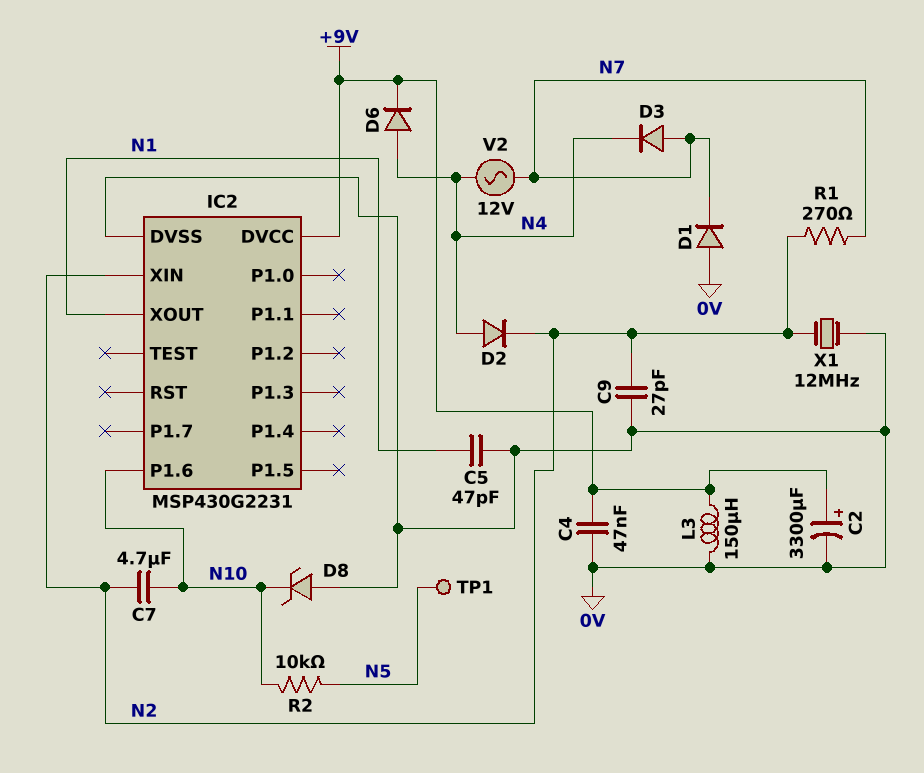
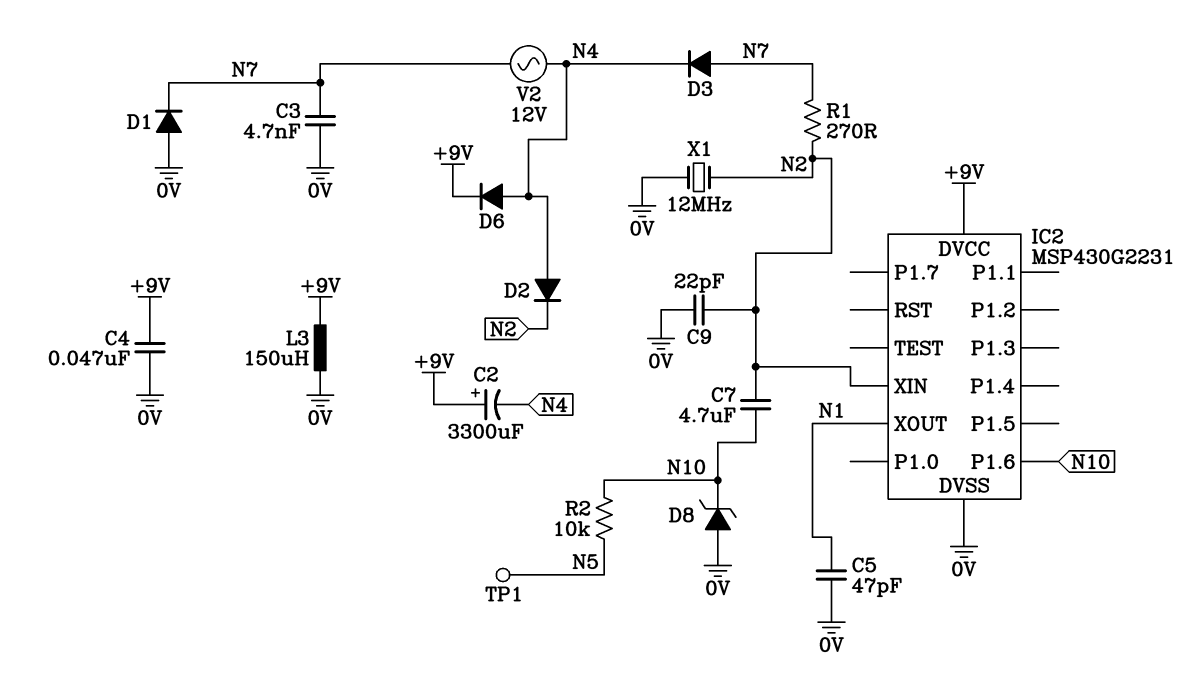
C2: 3300uF (plus +9V, minus 0V) -> 3300uF (plus +9V, minus N4)
C3: none -> 4.7nF (0V, N7)
C9: 27pF (0V, N2) -> 22pF (0V, N2)

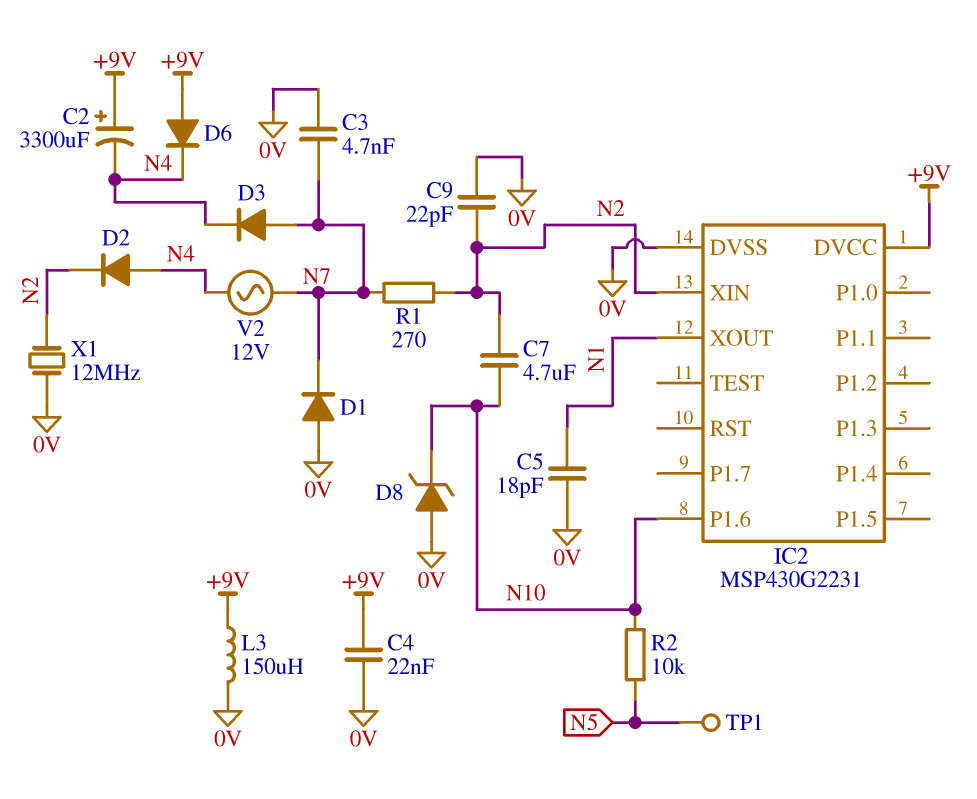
C4: 47nF (+9V, 0V) -> 22nF (+9V, 0V)
C5: 47pF (0V, N1) -> 18pF (0V, N1)
D6: diode (A N4, K +9V) -> diode (A +9V, K N4)

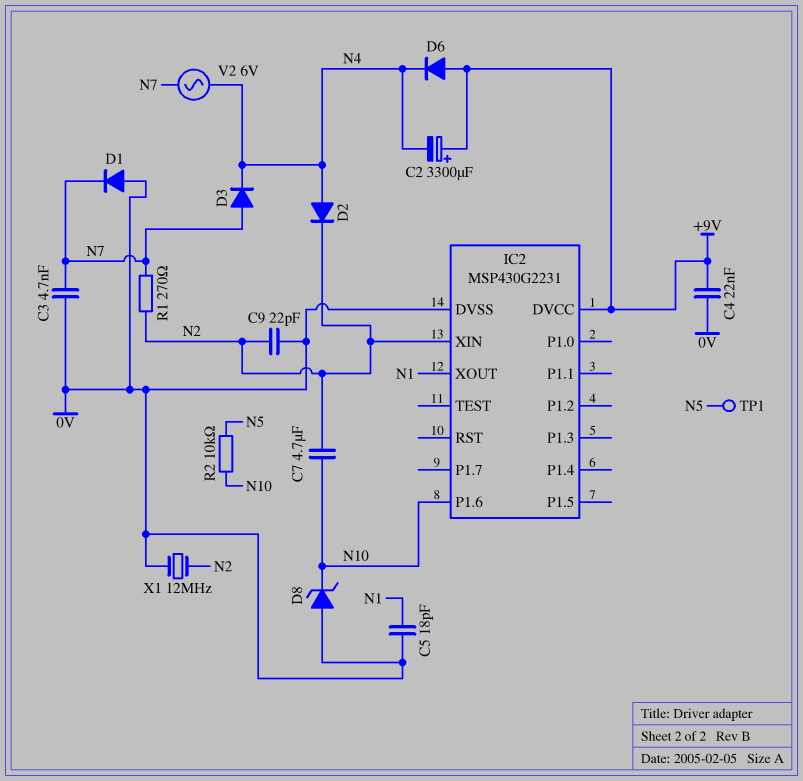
L3: 150uH (+9V, 0V) -> none
V2: AC 12V (N4, N7) -> AC 6V (N4, N7)

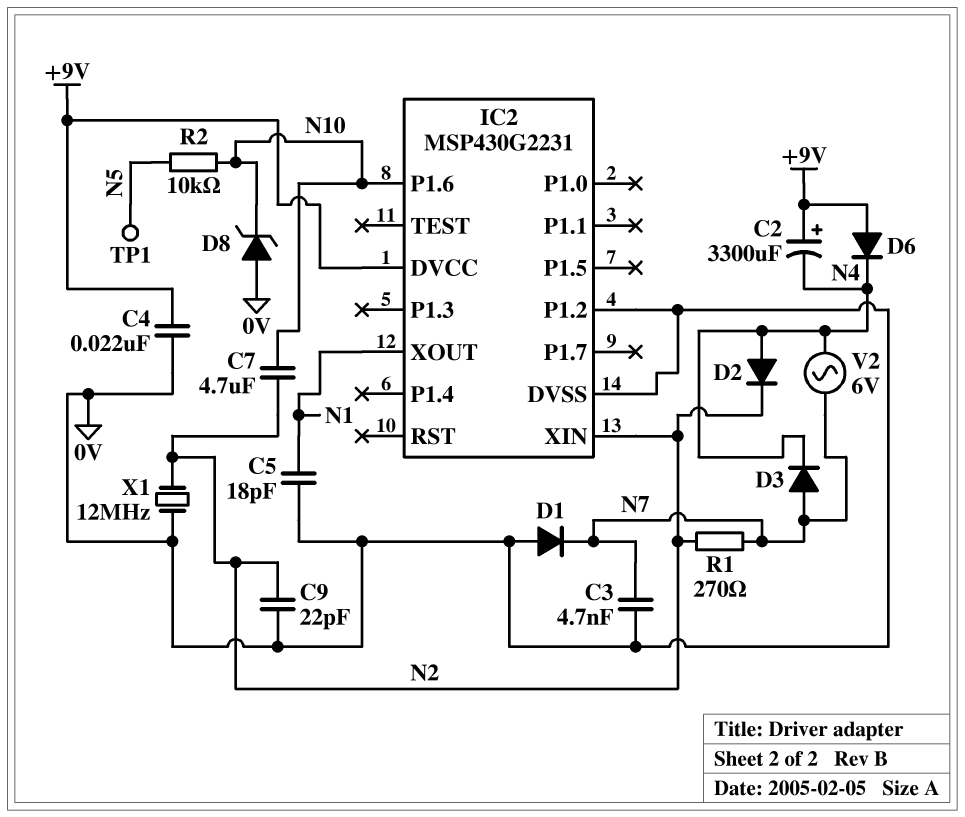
IC2 pin P1.2: none -> 0V

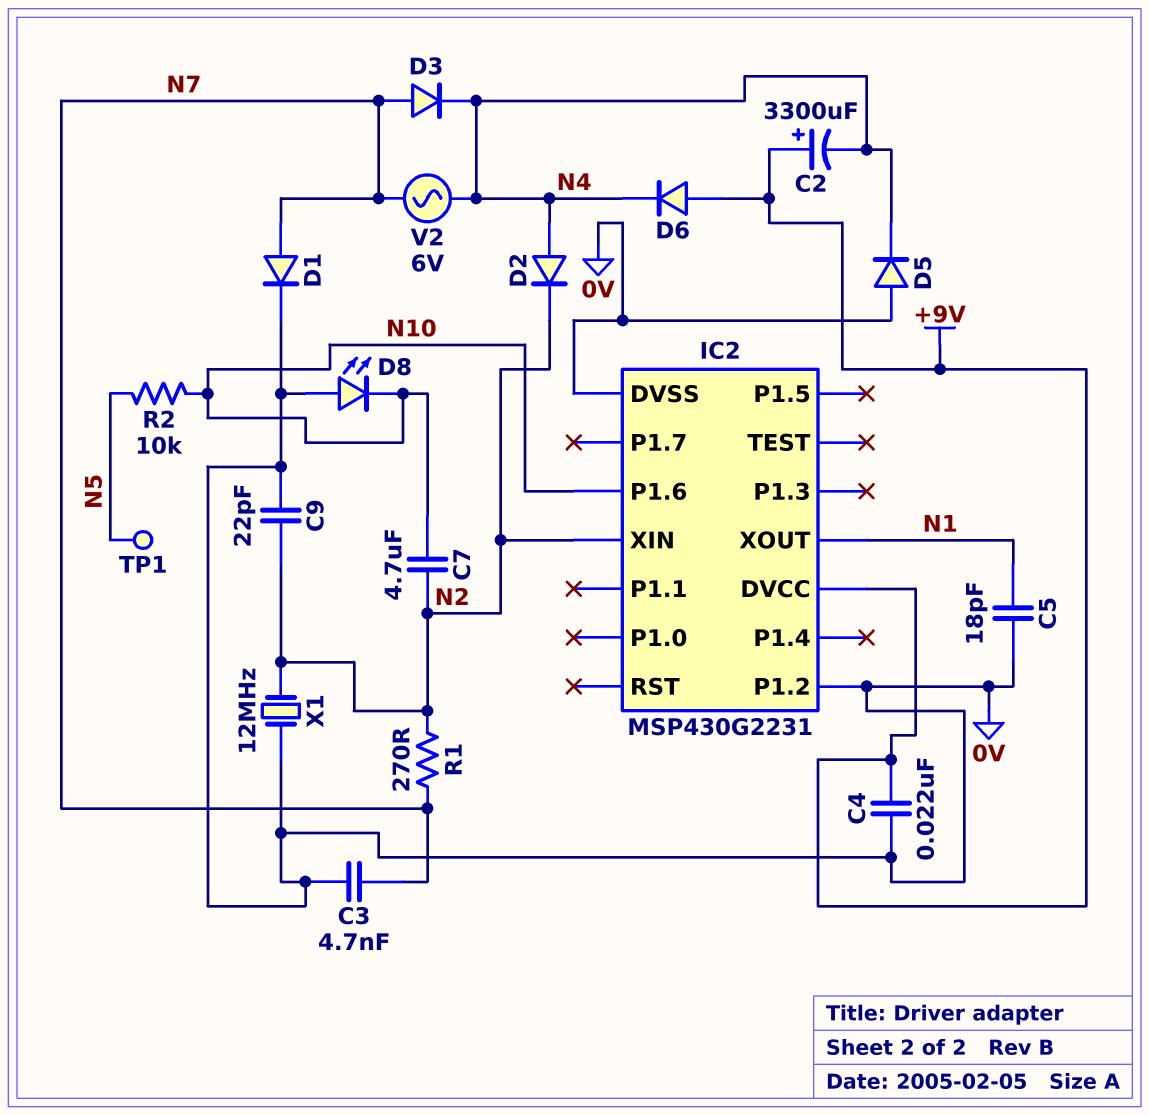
D1: diode (A 0V, K N7) -> diode (A N7, K 0V)
D5: none -> diode (A 0V, K N4)
D8: zener (A 0V, K N10) -> LED (A 0V, K N10)

